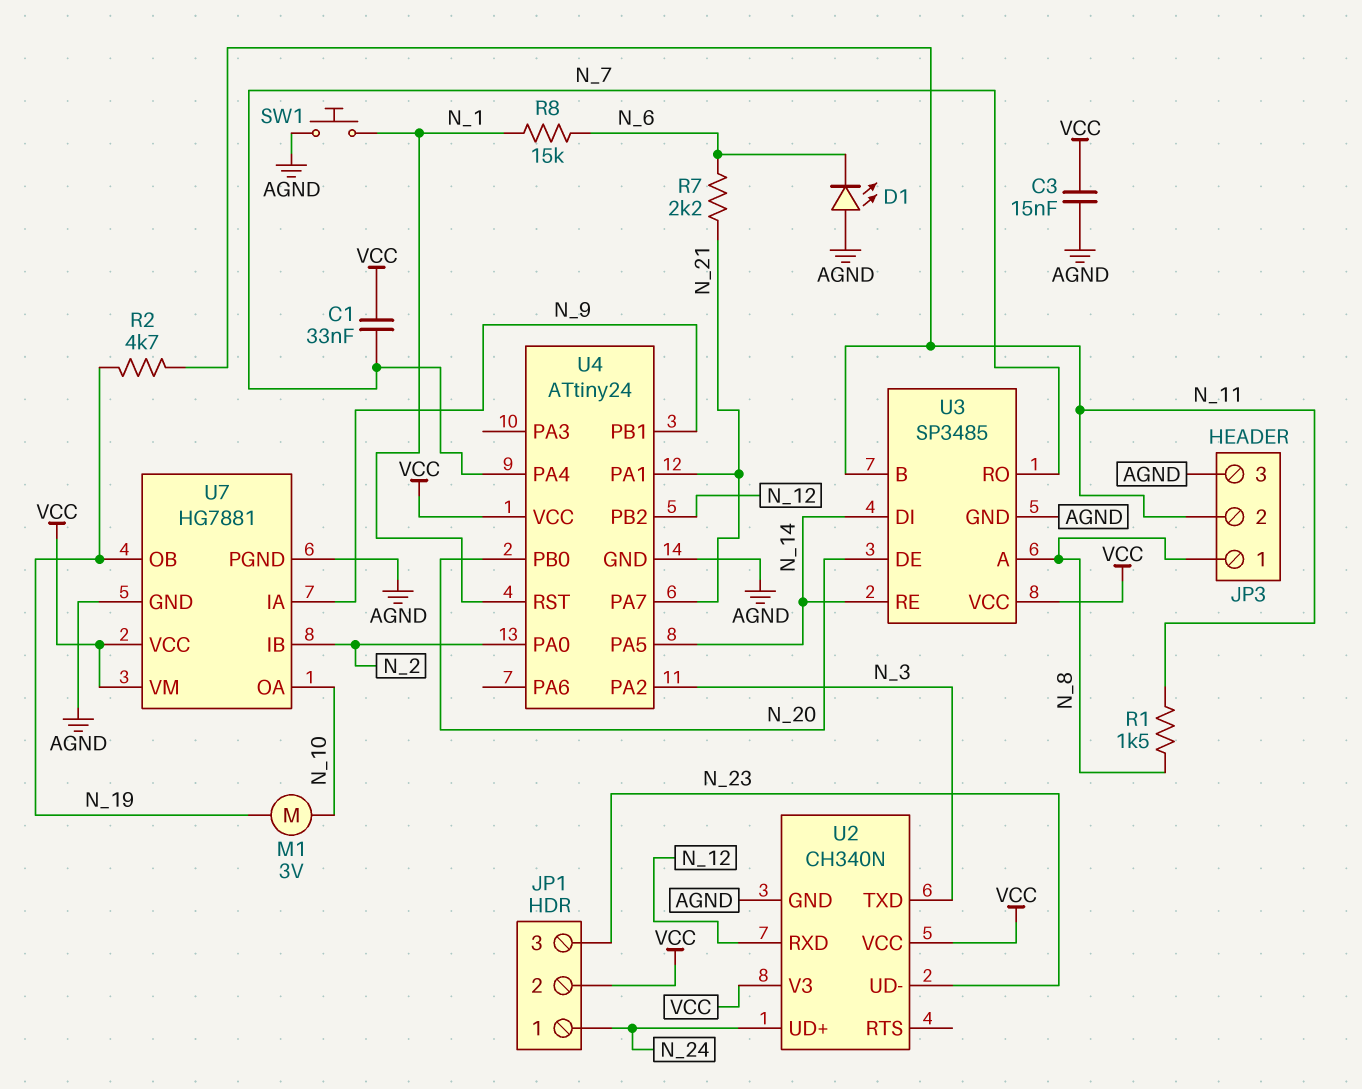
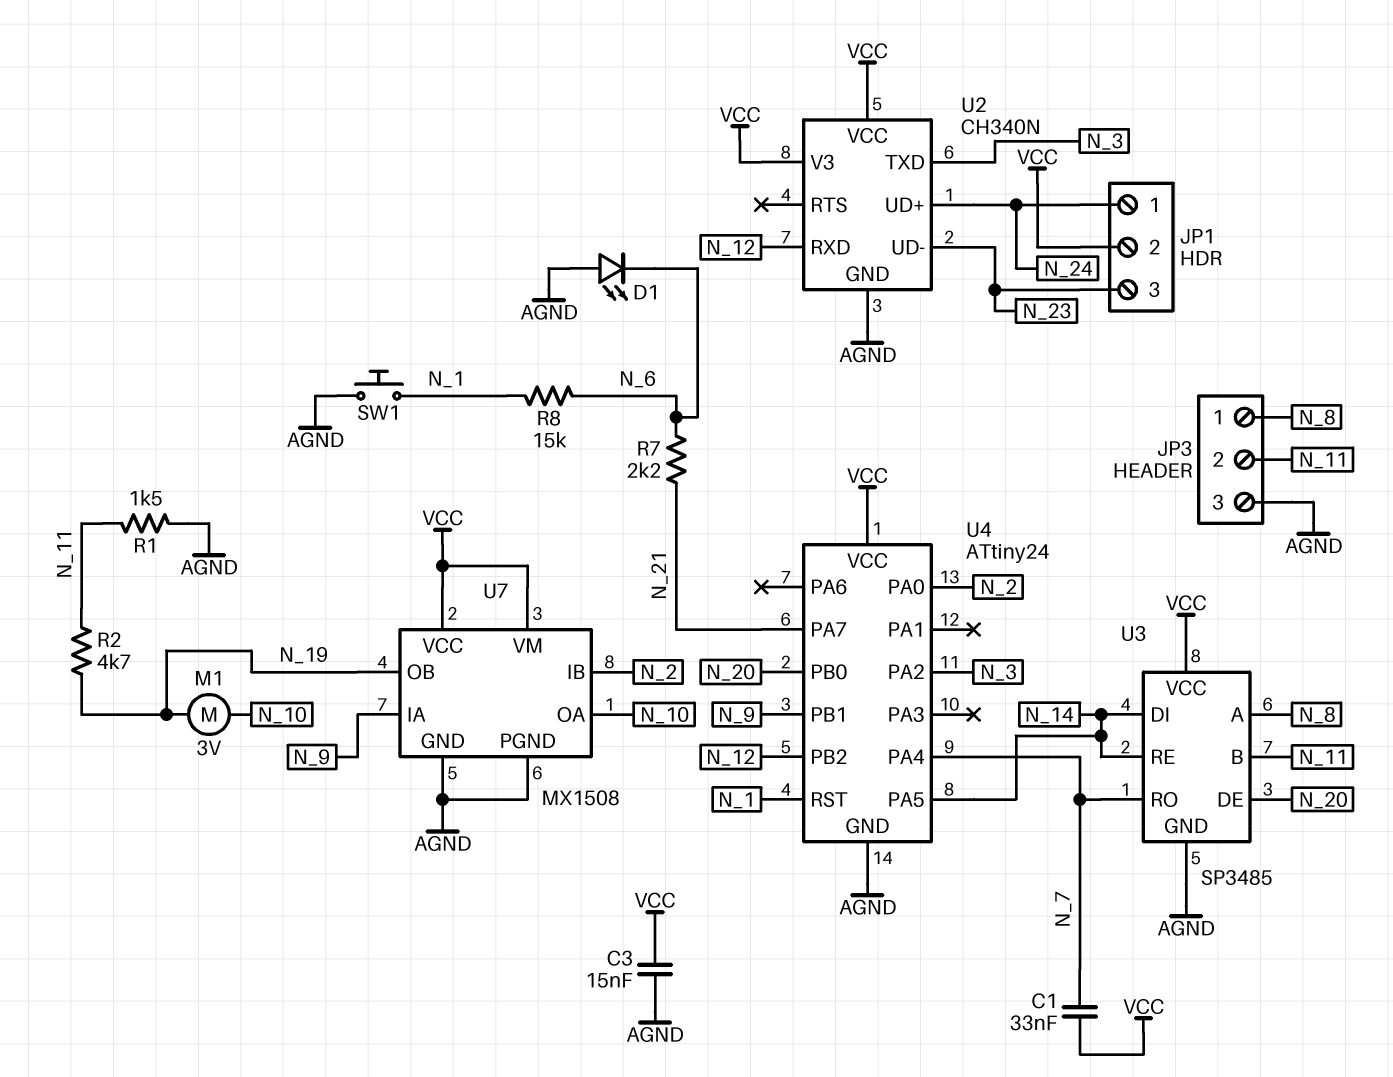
R1: 1.5k (N_8, N_11) -> 1.5k (AGND, N_11)
U4 pin PA1: N_21 -> none
U7: HG7881 -> MX1508

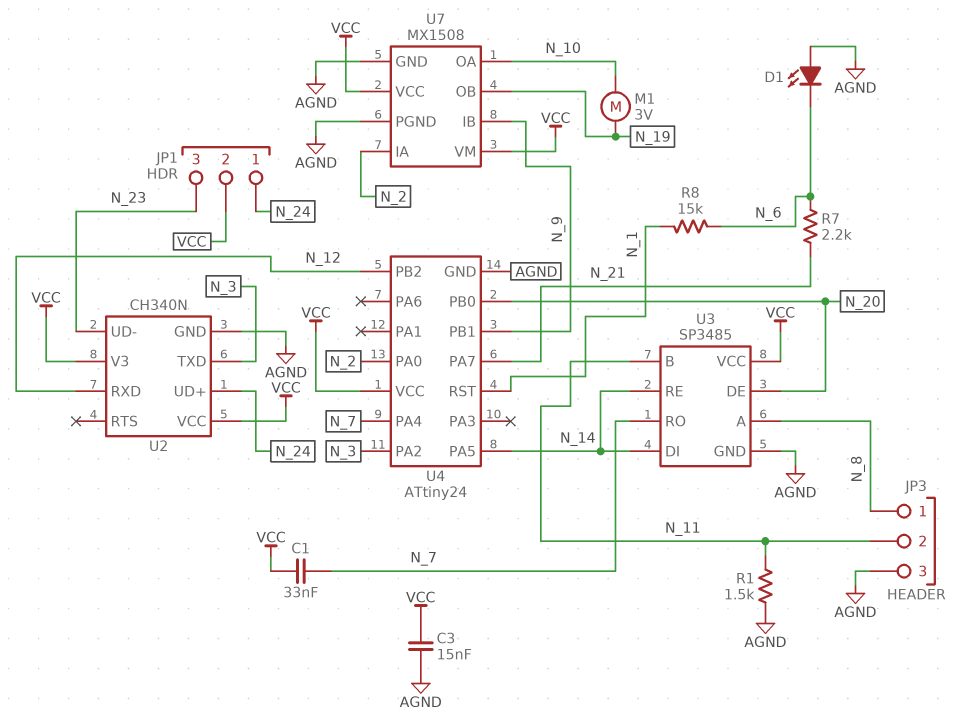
R2: 4.7k (N_11, N_19) -> none
SW1: button (AGND, N_1) -> none
U7 pin IA: N_9 -> N_2
U7 pin IB: N_2 -> N_9

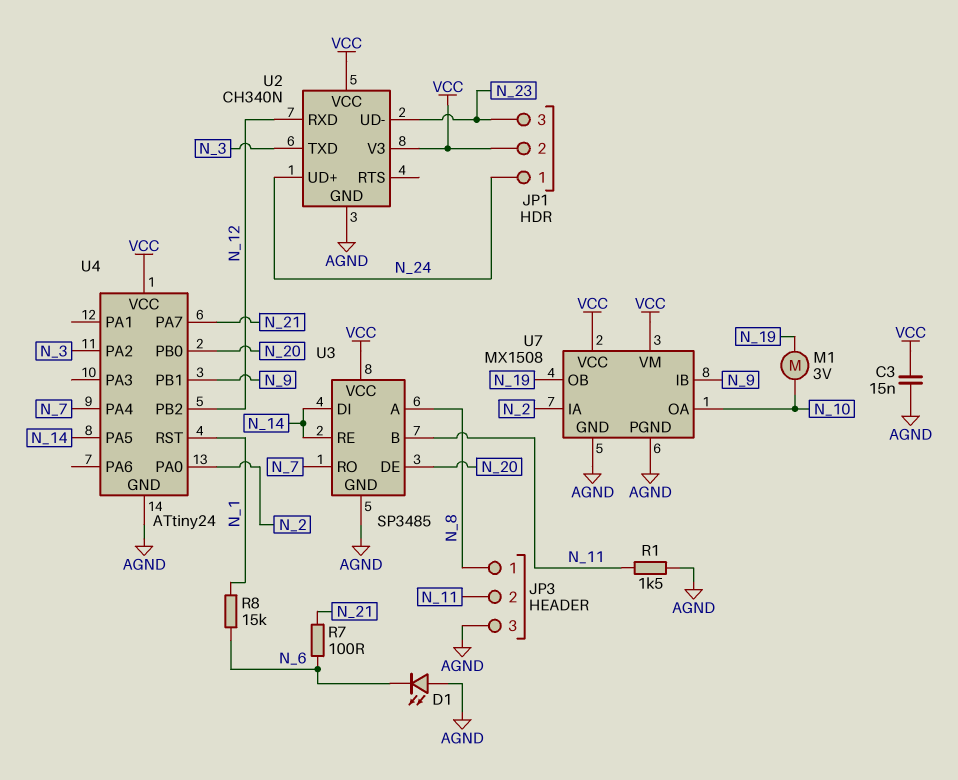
C1: 33nF (N_7, VCC) -> none
R7: 2.2k (N_6, N_21) -> 100 (N_6, N_21)

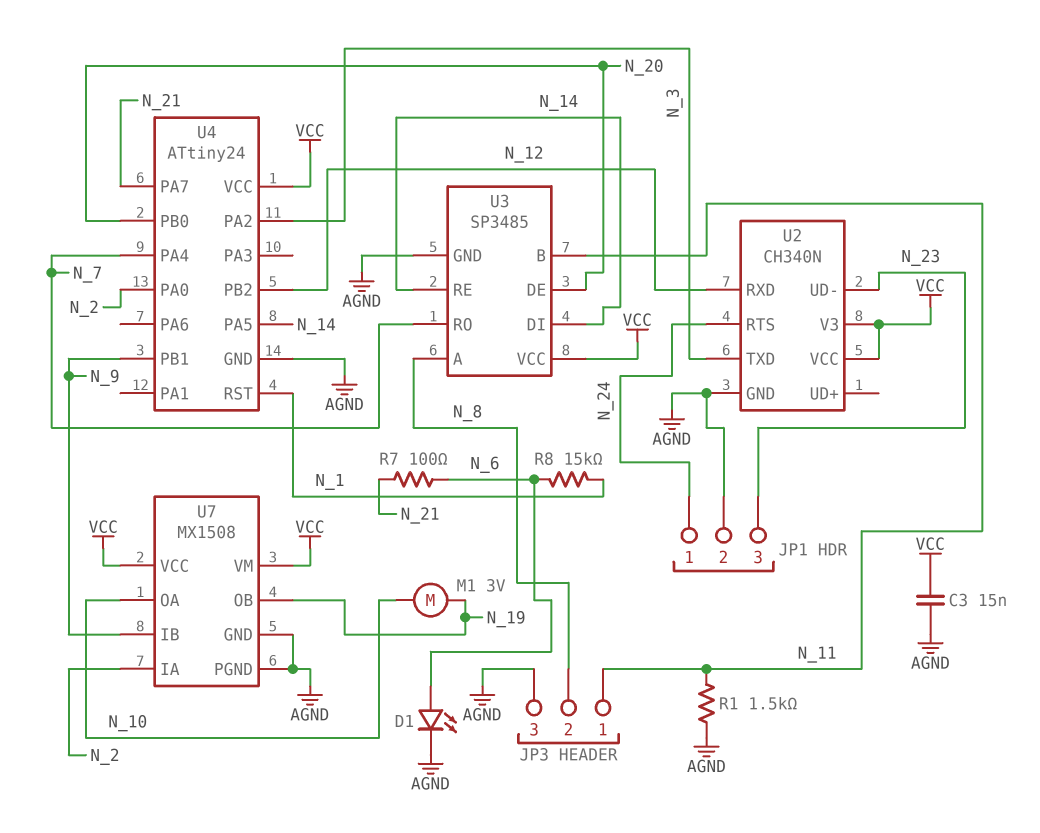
D1: LED (A AGND, K N_6) -> LED (A N_6, K AGND)
JP1 pin 2: VCC -> AGND
JP3 pin 1: N_8 -> N_11
JP3 pin 2: N_11 -> N_8
U2 pin RTS: none -> N_24
U2 pin UD+: N_24 -> none

